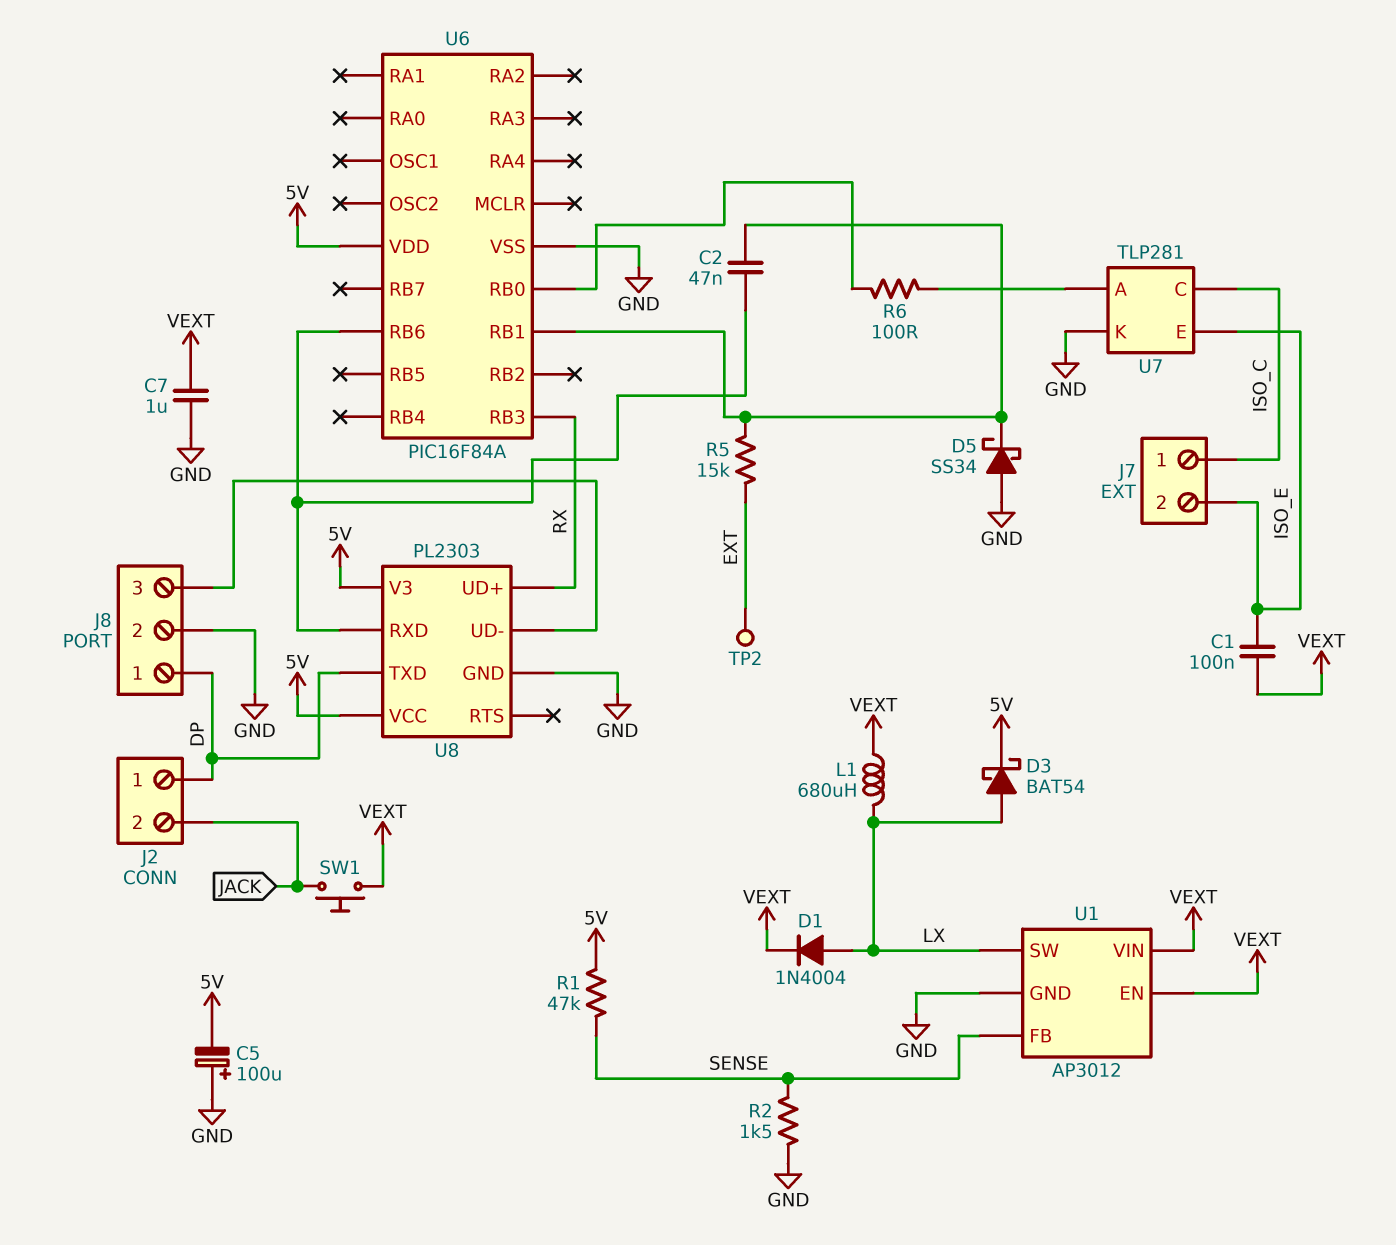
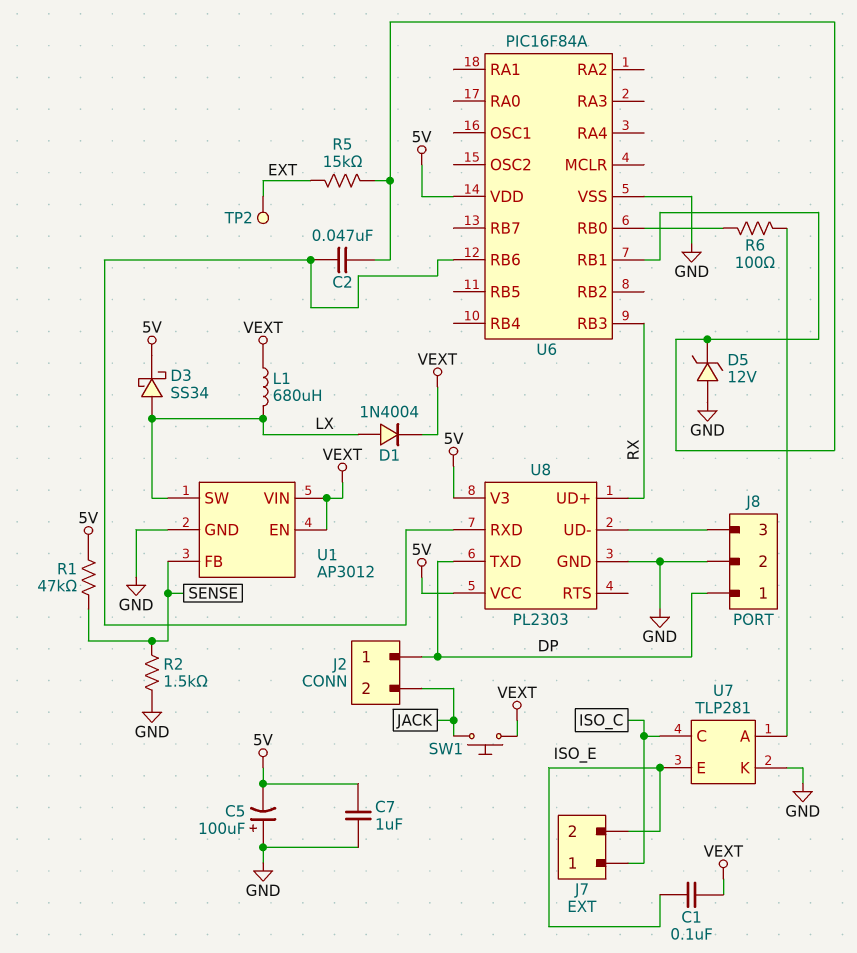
C7: 1uF (GND, VEXT) -> 1uF (5V, GND)
D3: schottky BAT54 (A LX, K 5V) -> schottky SS34 (A LX, K 5V)
D5: schottky SS34 (A GND, K U6/RB1) -> zener 12V (A GND, K U6/RB1)

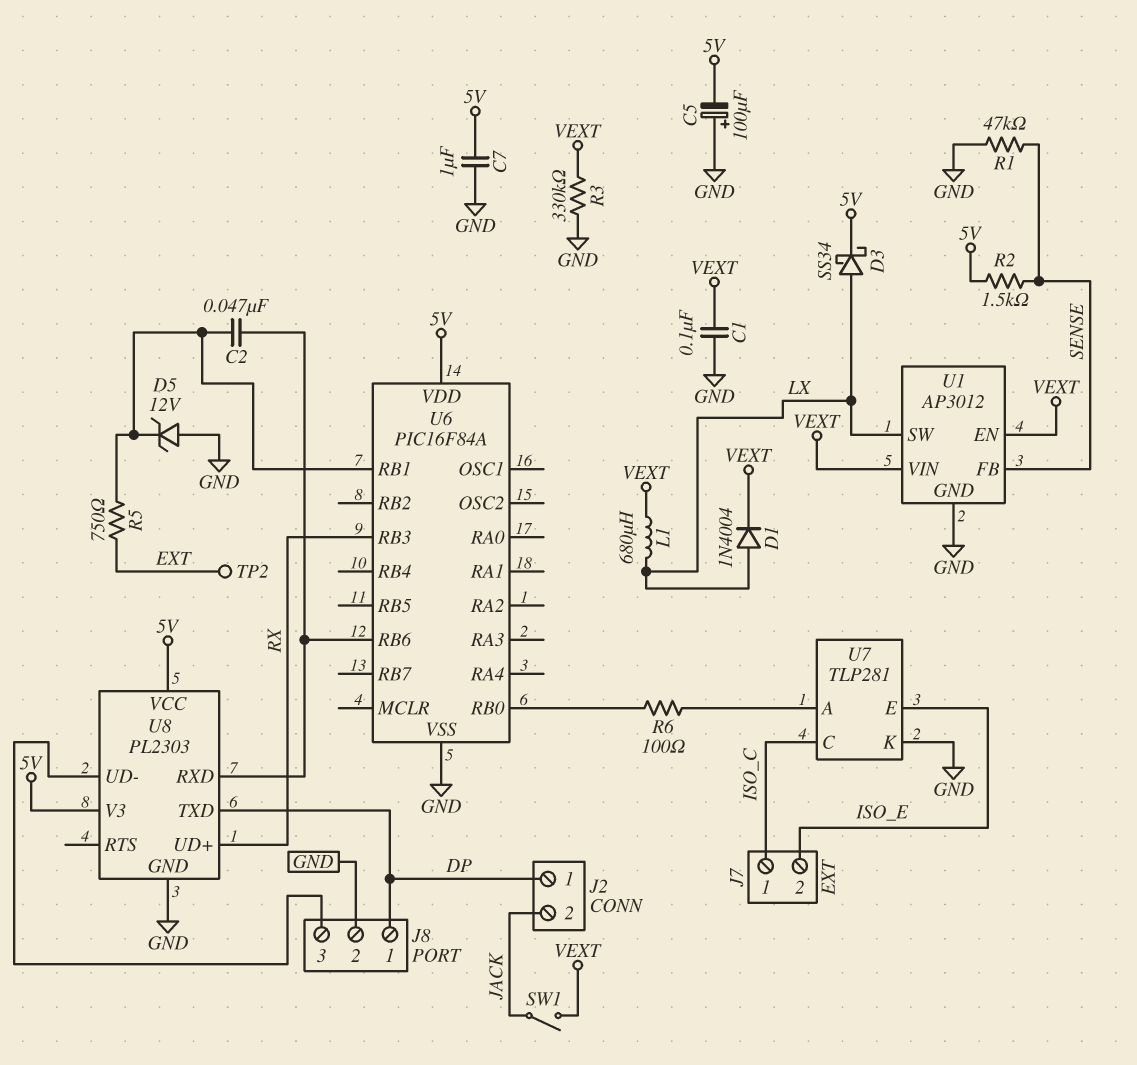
C1: 100nF (ISO_E, VEXT) -> 100nF (GND, VEXT)
R1: 47k (5V, SENSE) -> 47k (GND, SENSE)
R2: 1.5k (GND, SENSE) -> 1.5k (5V, SENSE)
R3: none -> 330k (GND, VEXT)
R5: 15k (EXT, U6/RB1) -> 750 (EXT, U6/RB1)
SW1: button (JACK, VEXT) -> switch (JACK, VEXT)

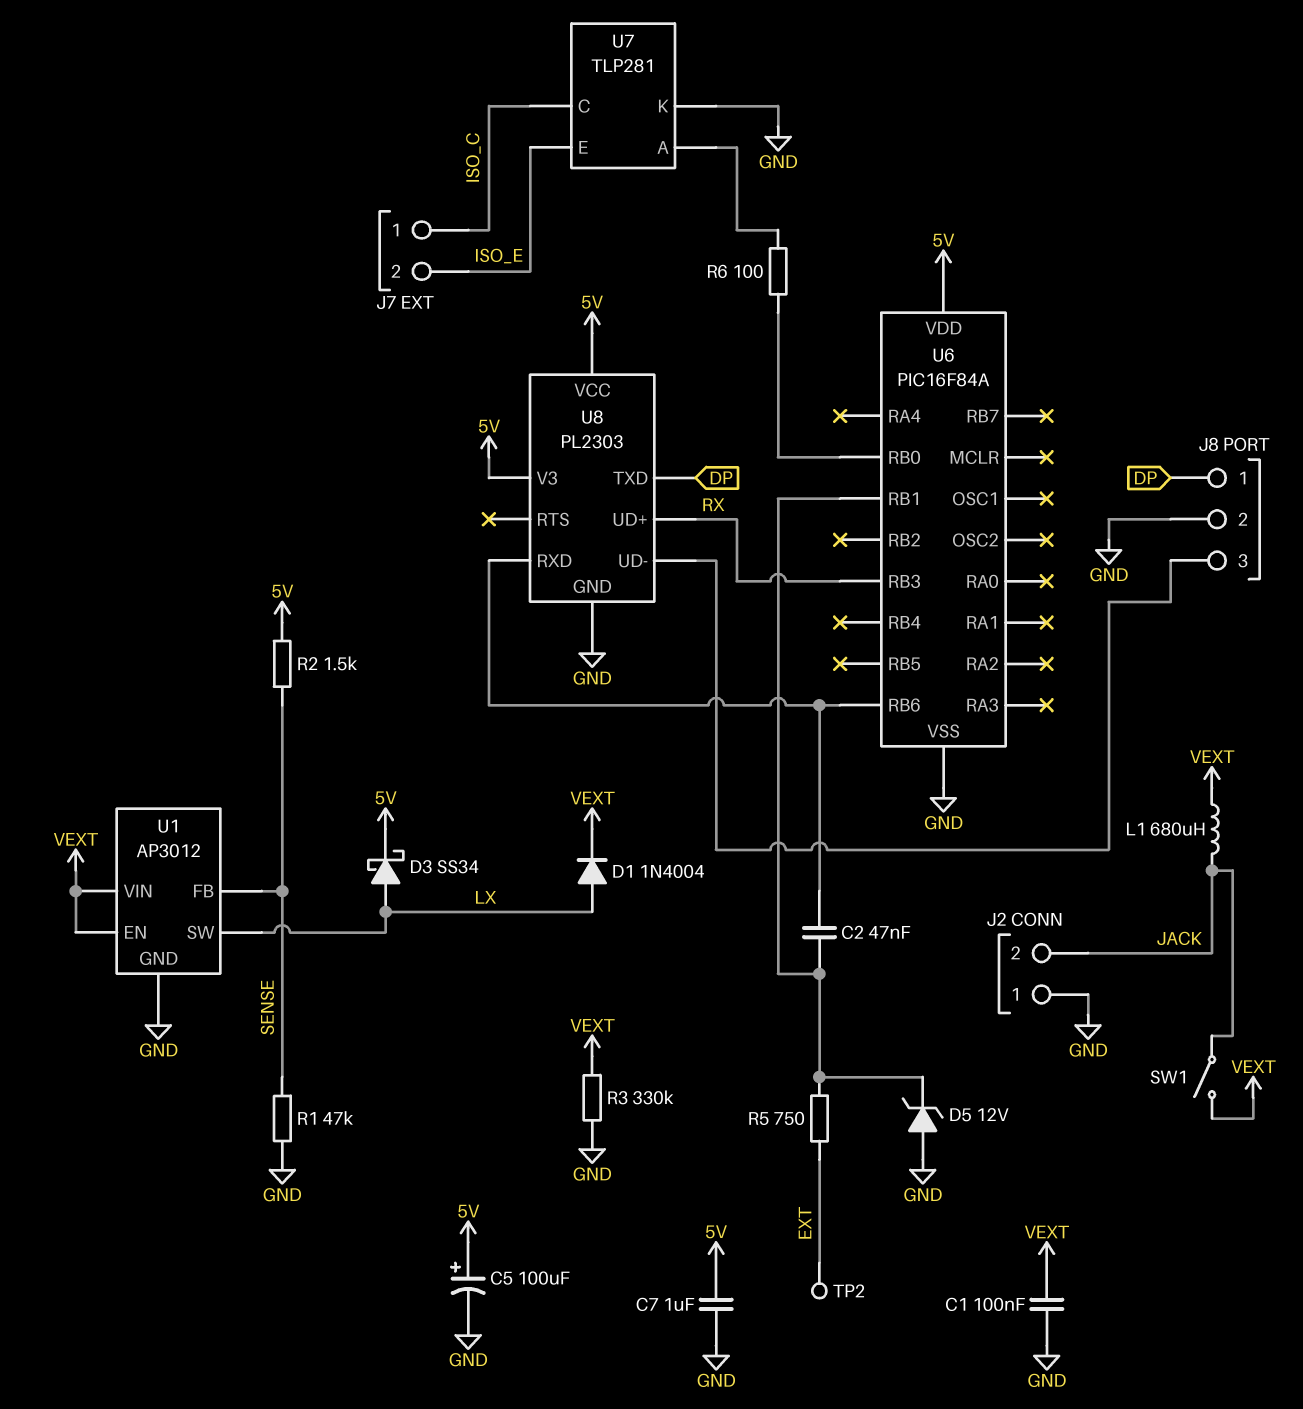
C5: 100uF (plus GND, minus 5V) -> 100uF (plus 5V, minus GND)
J2 pin 1: DP -> GND
L1: 680uH (LX, VEXT) -> 680uH (JACK, VEXT)

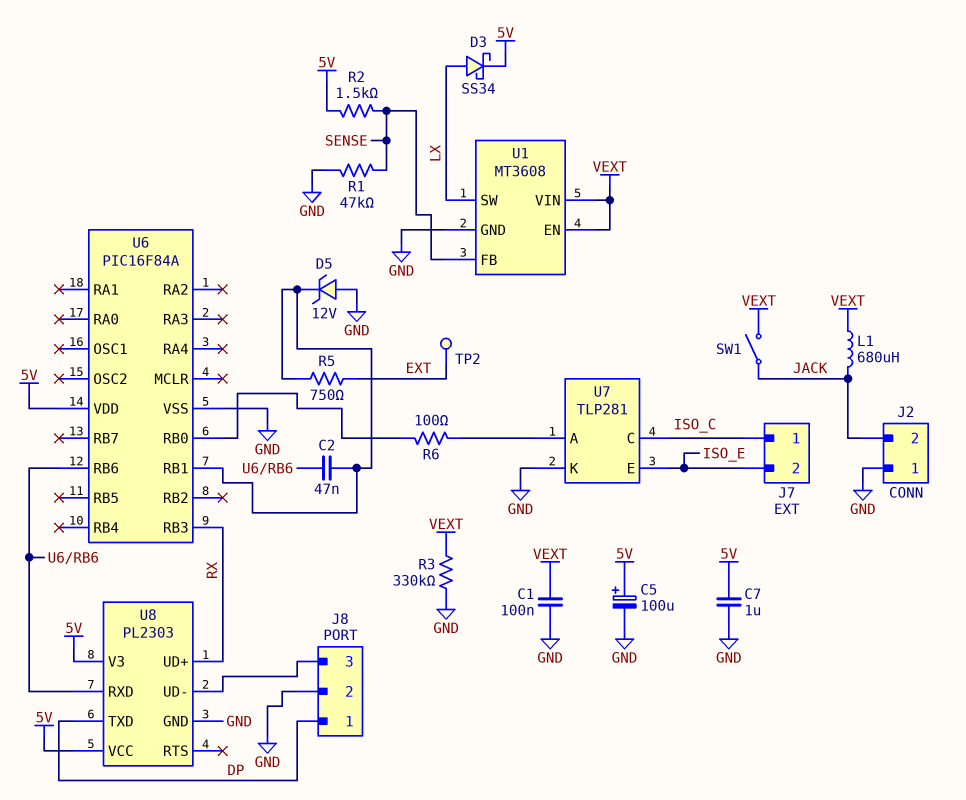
D1: diode 1N4004 (A LX, K VEXT) -> none
U1: AP3012 -> MT3608

